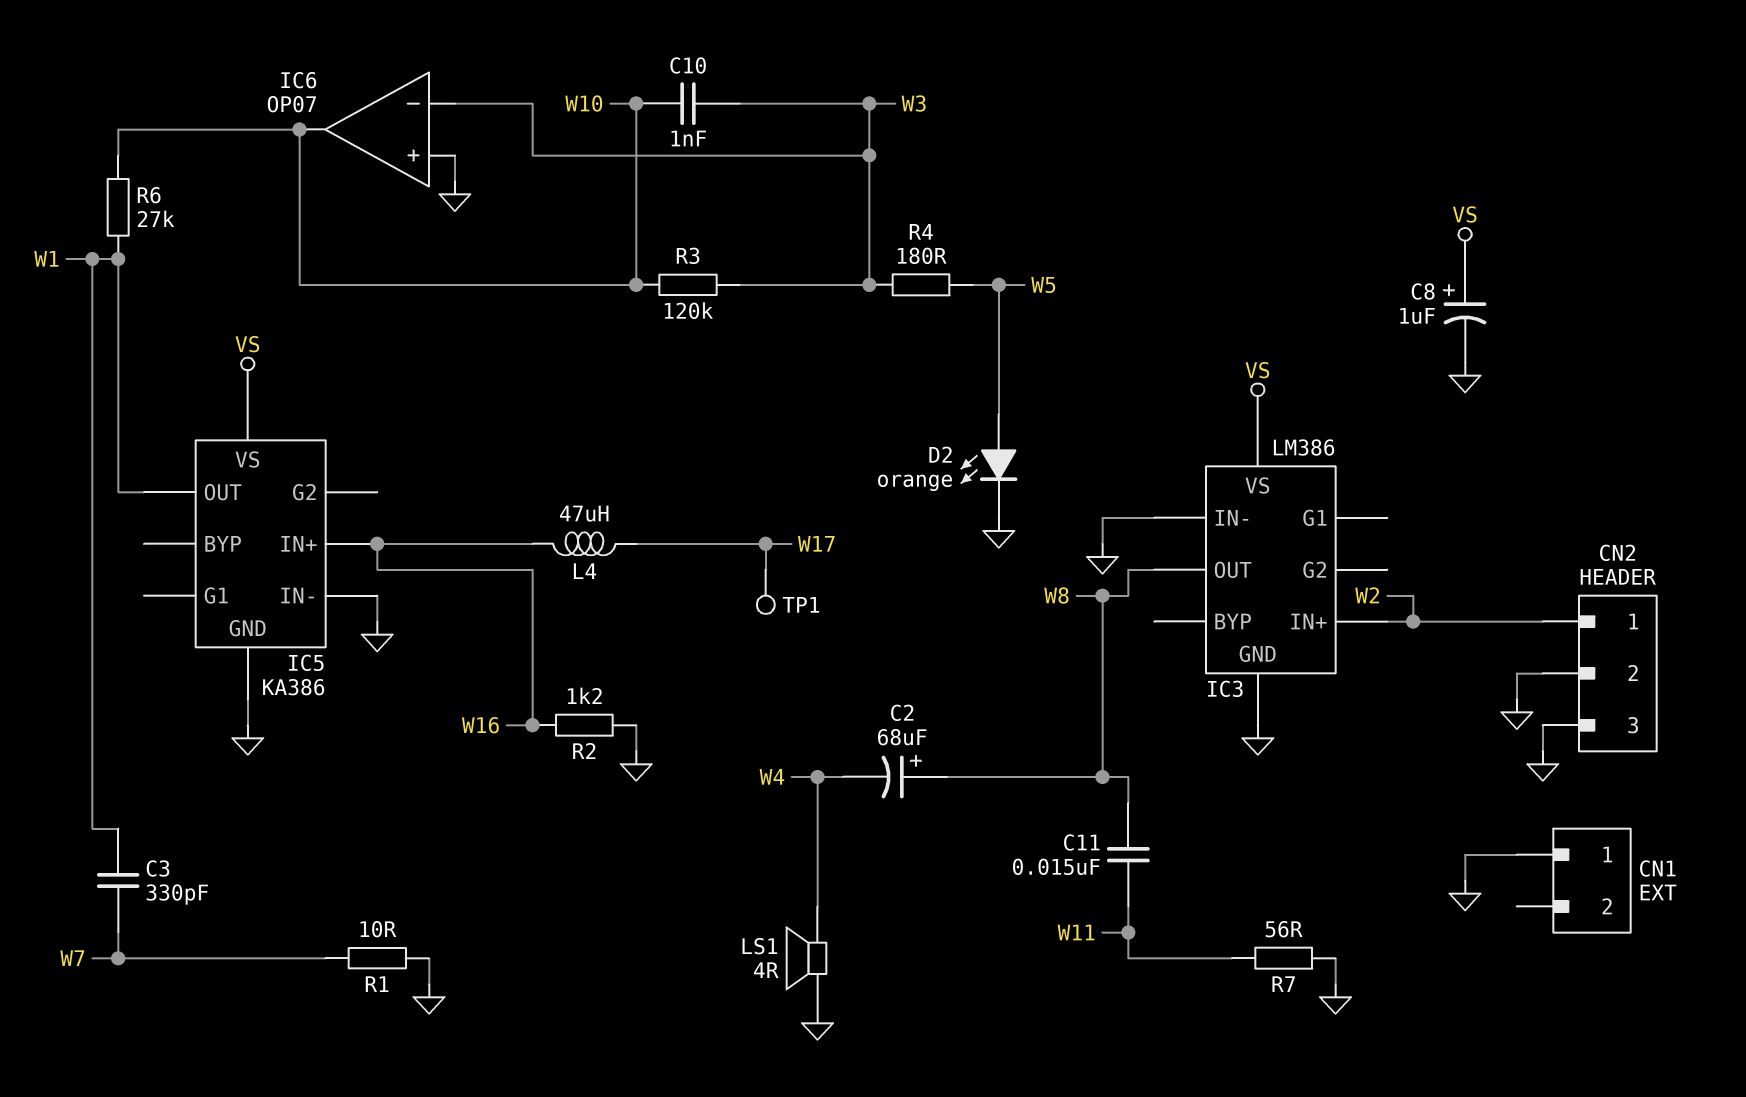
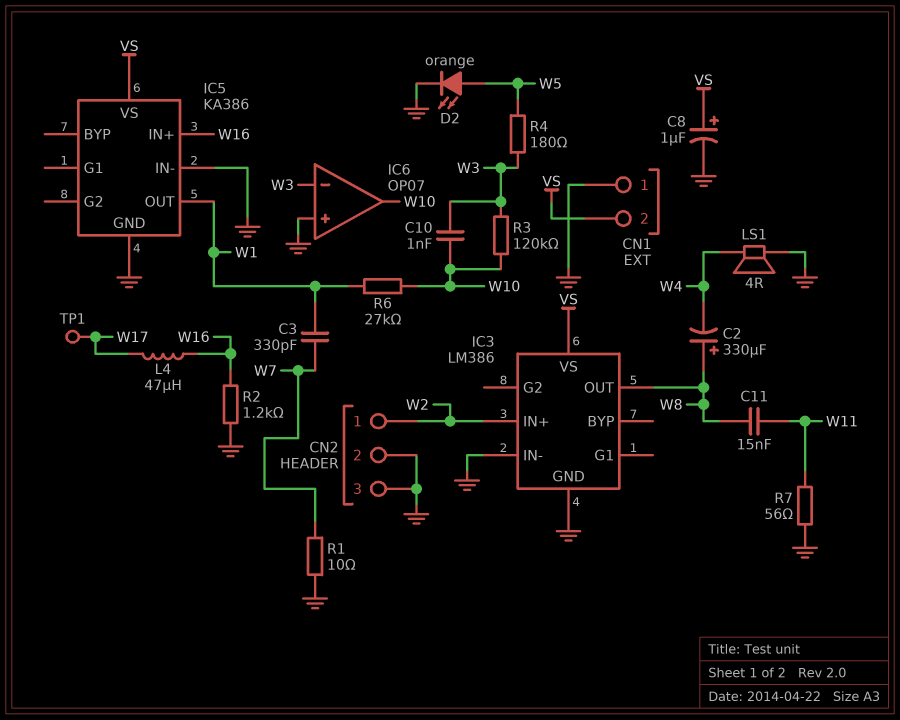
C2: 68uF (plus W8, minus W4) -> 330uF (plus W8, minus W4)
CN1 pin 2: none -> VS

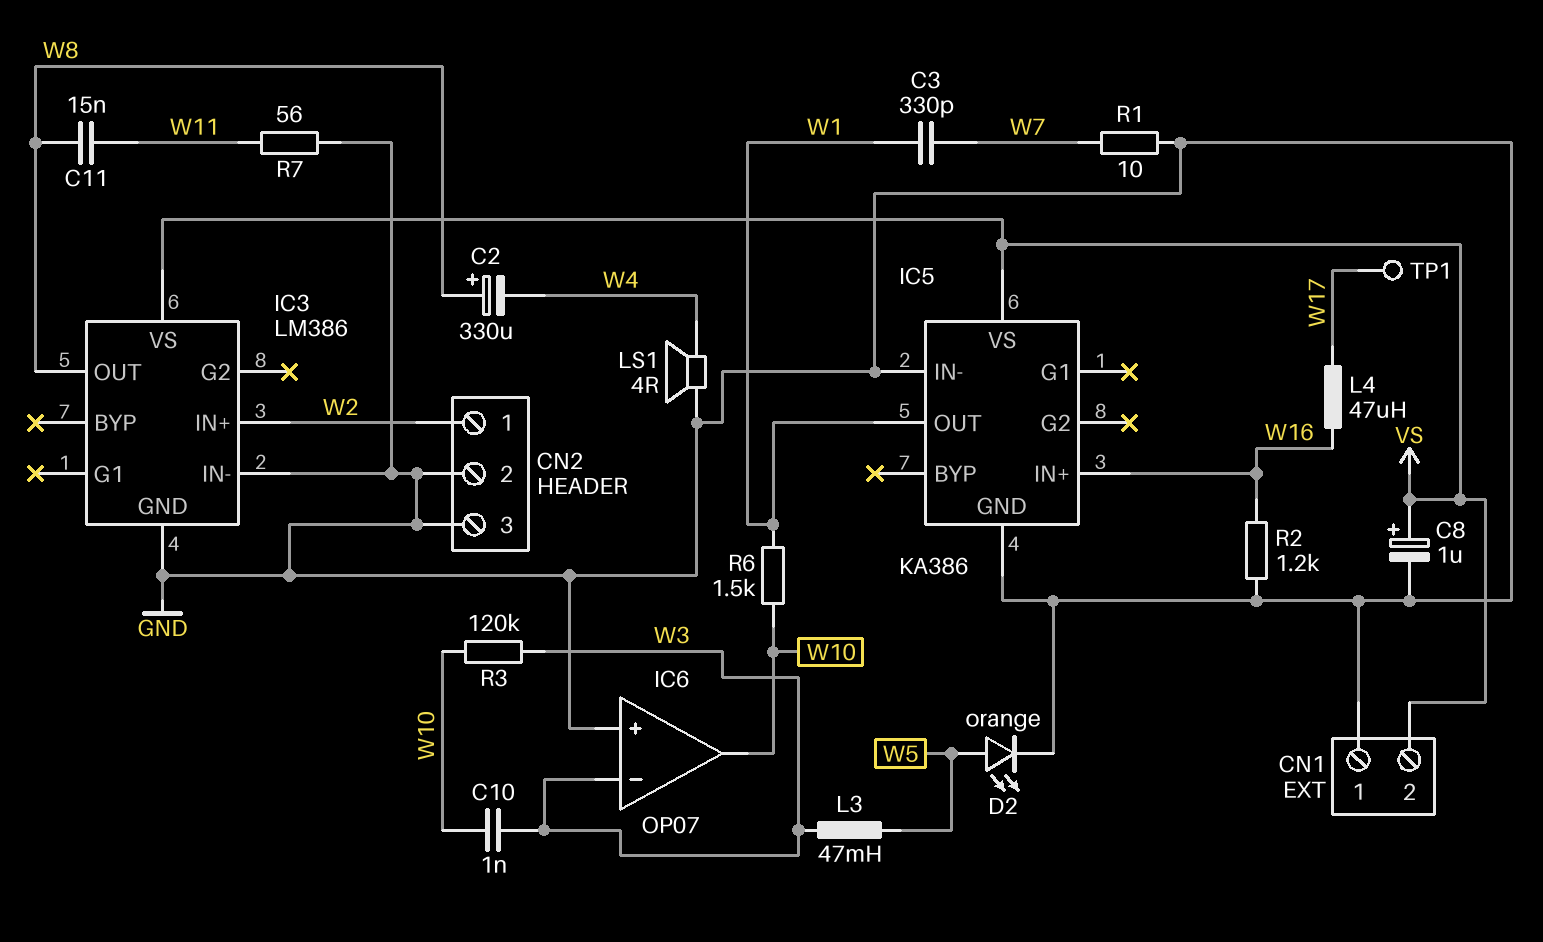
L3: none -> 47mH (W3, W5)
R4: 180 (W3, W5) -> none
R6: 27k (W1, W10) -> 1.5k (W1, W10)

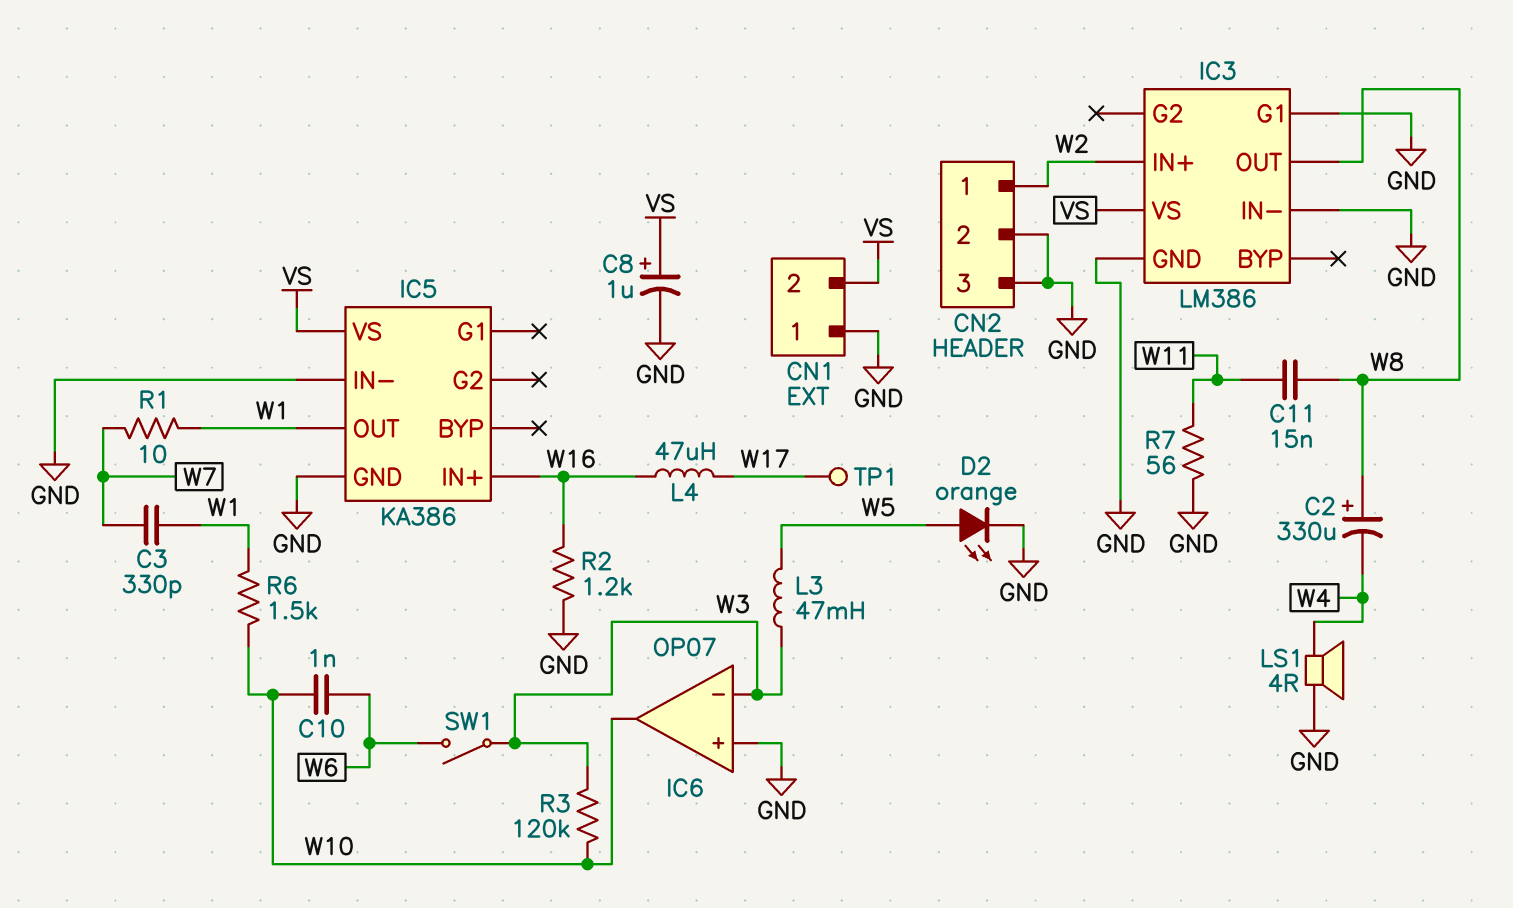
C10: 1nF (W3, W10) -> 1nF (W6, W10)
IC3 pin G1: none -> GND
R1: 10 (GND, W7) -> 10 (W1, W7)
SW1: none -> switch (W3, W6)

